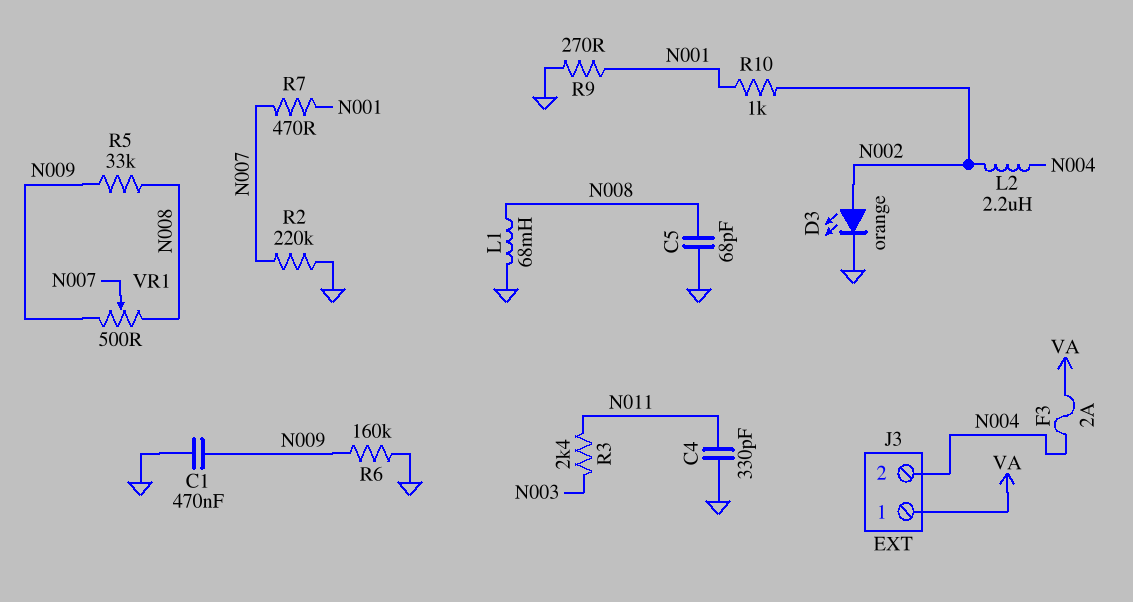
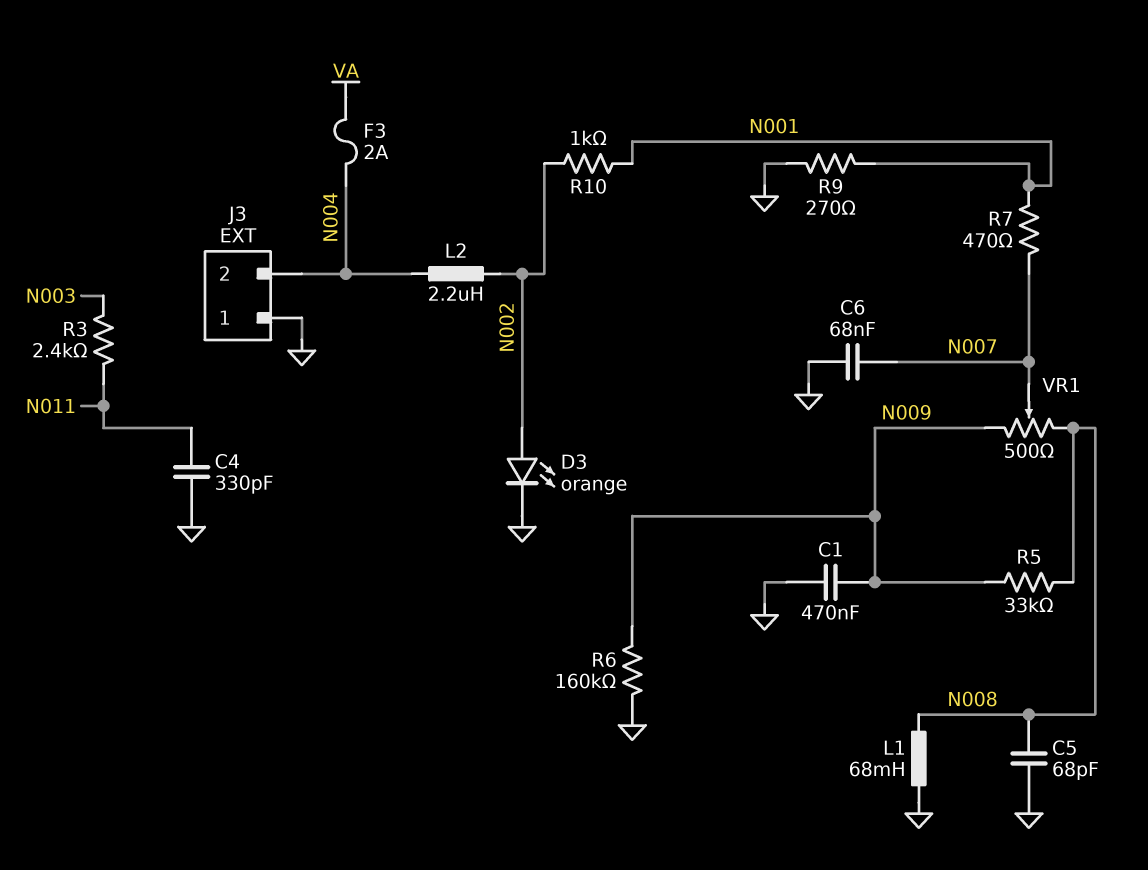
C6: none -> 68nF (GND, N007)
J3 pin 1: VA -> GND
R2: 220k (GND, N007) -> none

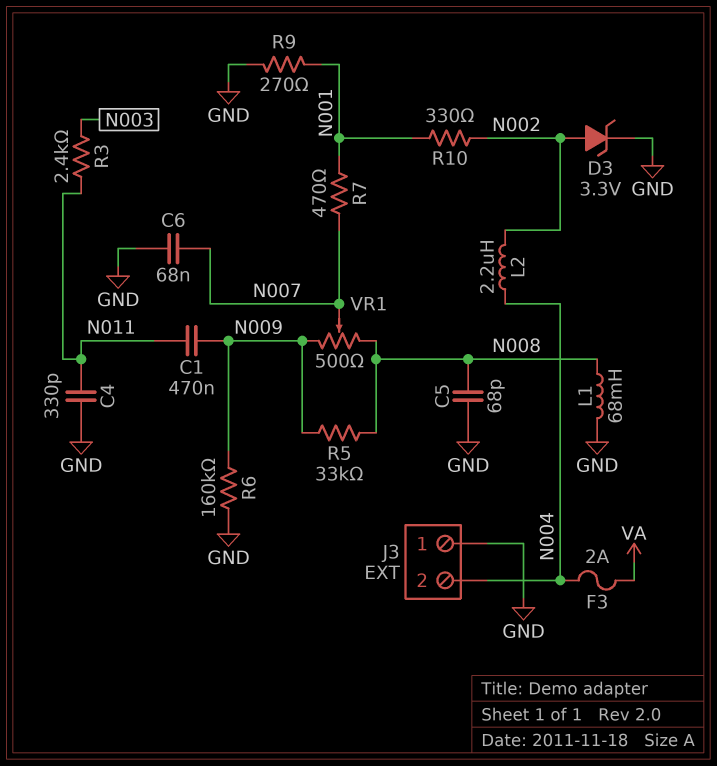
C1: 470nF (GND, N009) -> 470nF (N009, N011)
D3: LED orange (A N002, K GND) -> zener 3.3V (A N002, K GND)
R10: 1k (N001, N002) -> 330 (N001, N002)

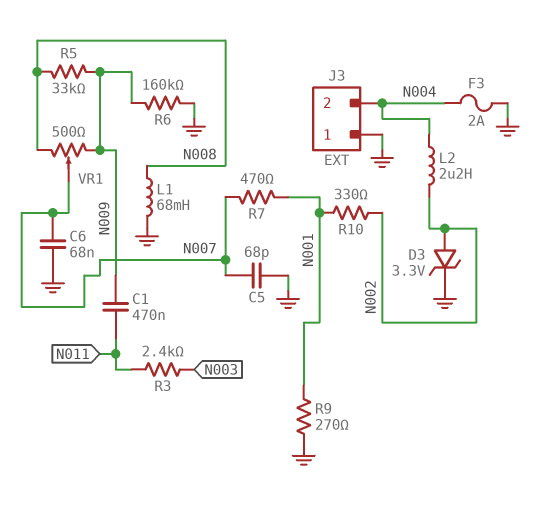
C4: 330pF (GND, N011) -> none
C5: 68pF (GND, N008) -> 68pF (GND, N007)
F3: 2A (N004, VA) -> 2A (GND, N004)

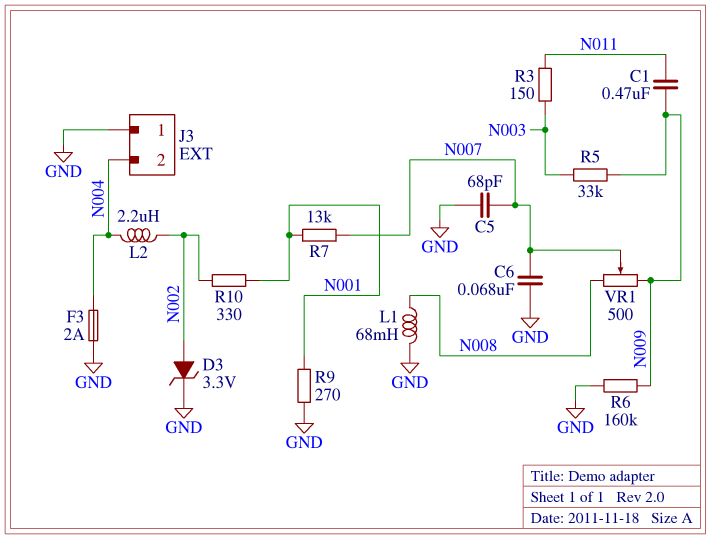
R3: 2.4k (N003, N011) -> 150 (N003, N011)
R5: 33k (N008, N009) -> 33k (N003, N009)
R7: 470 (N001, N007) -> 13k (N001, N007)

